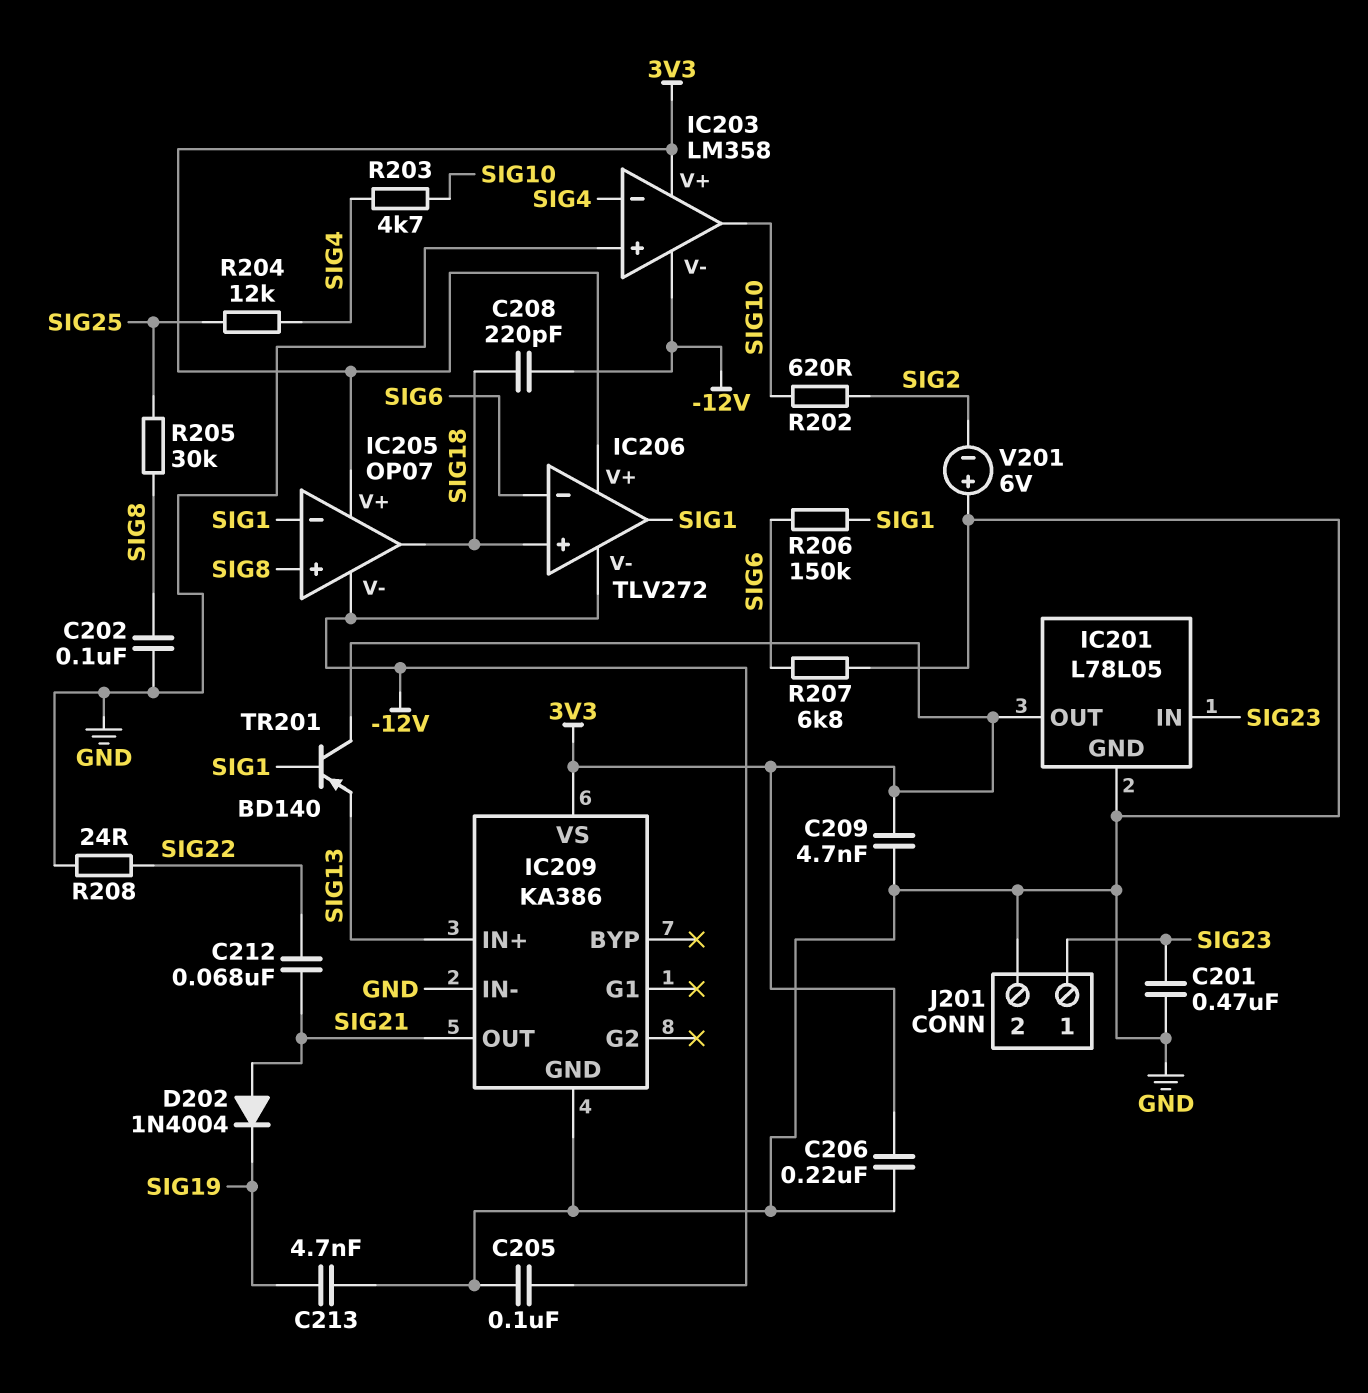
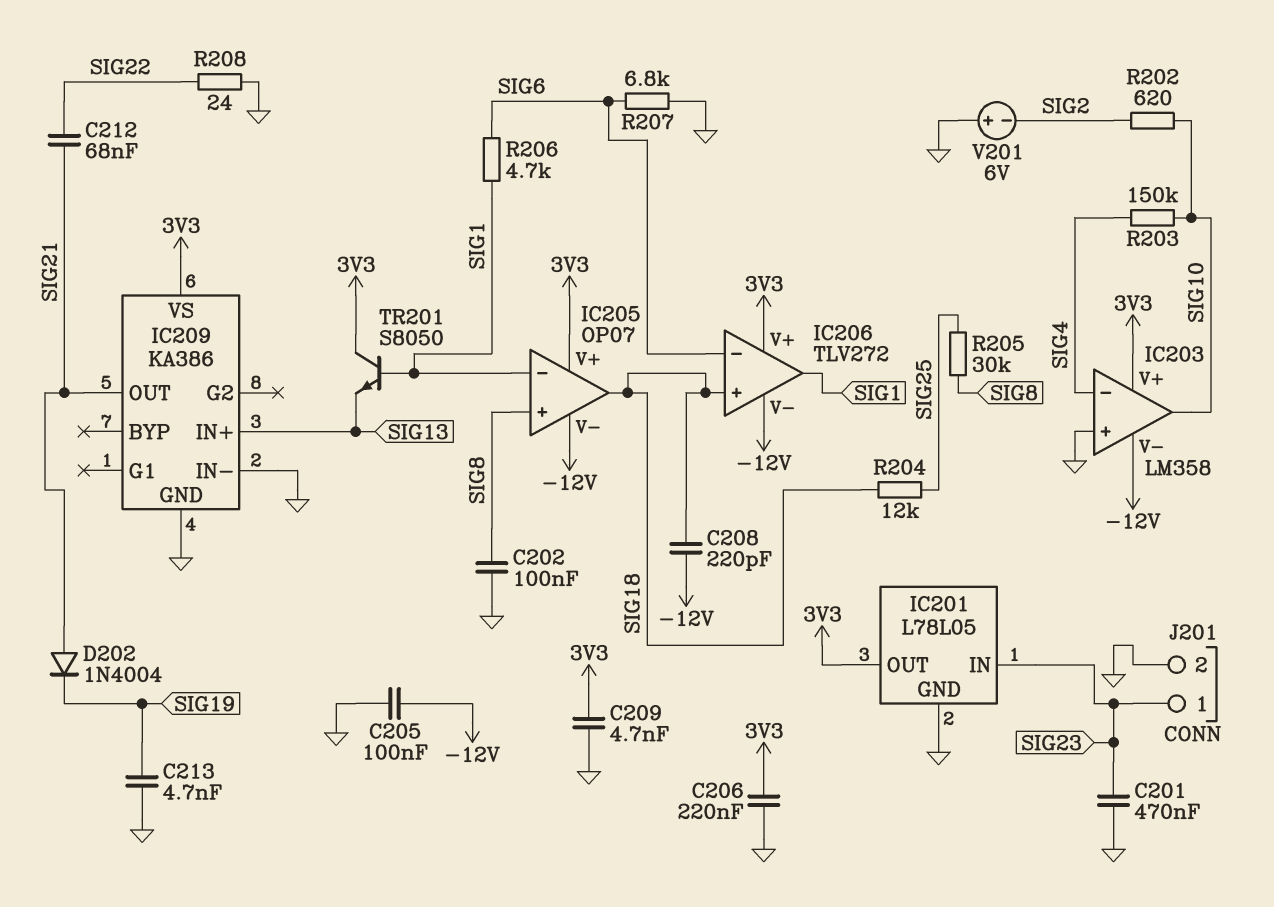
R203: 4.7k (SIG4, SIG10) -> 150k (SIG4, SIG10)
R204: 12k (SIG4, SIG25) -> 12k (SIG18, SIG25)
R206: 150k (SIG1, SIG6) -> 4.7k (SIG1, SIG6)
TR201: PNP BD140 (B SIG1, C 3V3, E SIG13) -> NPN S8050 (B SIG1, C 3V3, E SIG13)

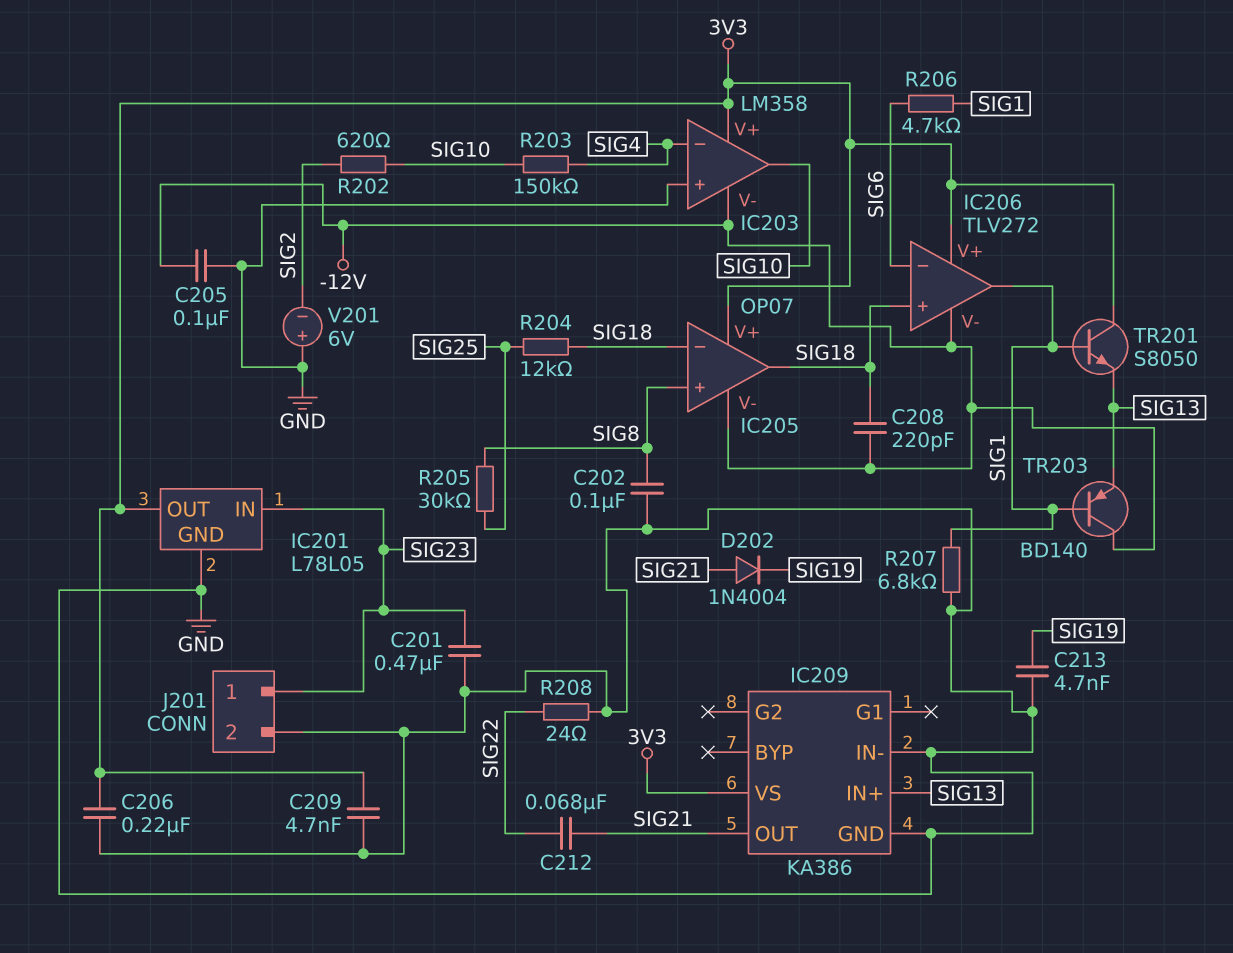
IC205 pin in-: SIG1 -> SIG18
R207: 6.8k (GND, SIG6) -> 6.8k (GND, SIG1)
TR203: none -> PNP BD140 (B SIG1, C -12V, E SIG13)

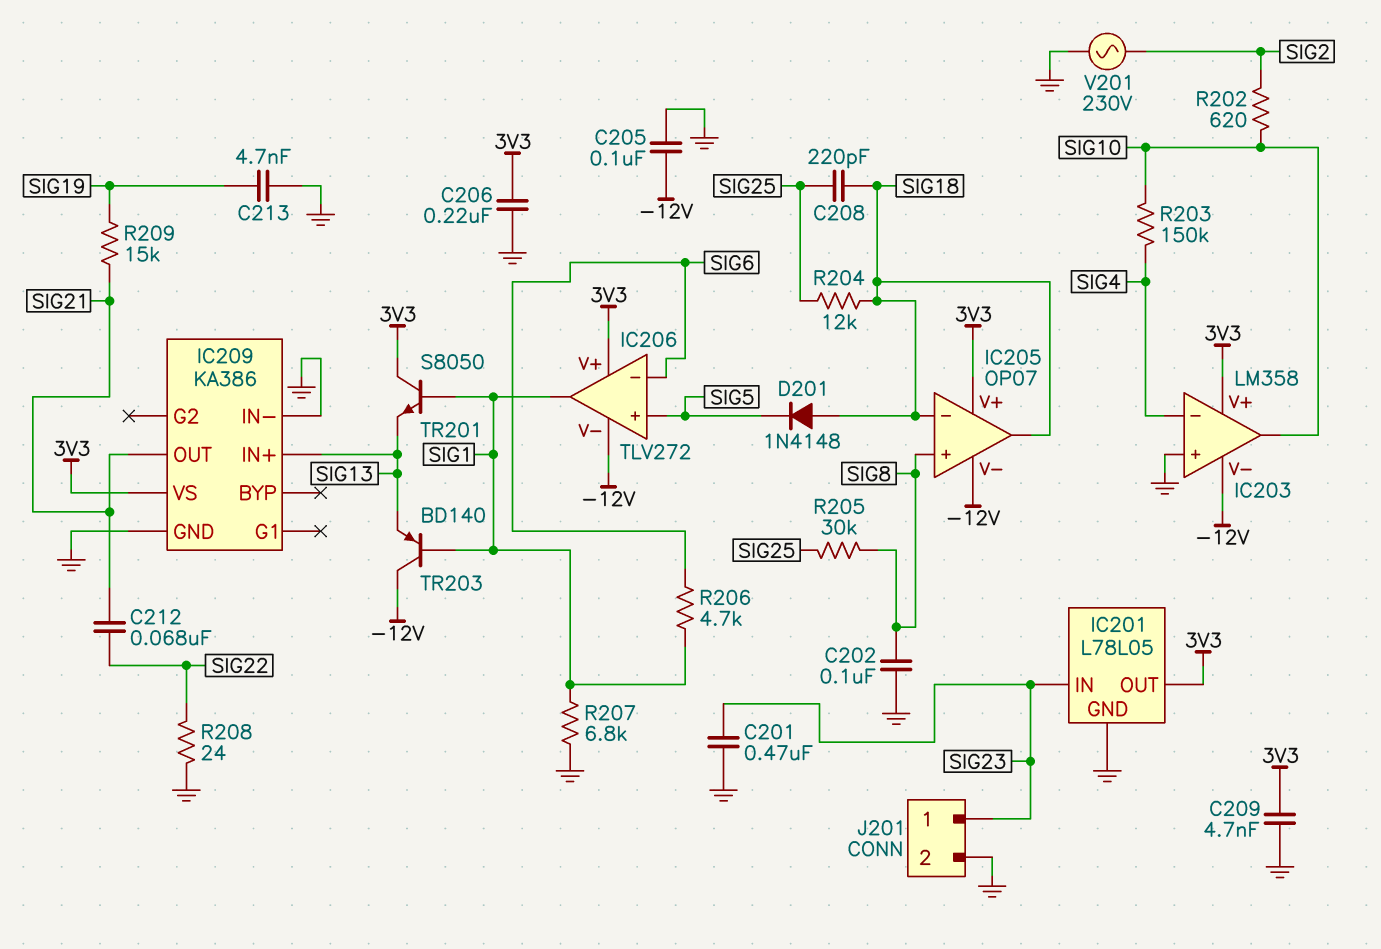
C208: 220pF (-12V, SIG18) -> 220pF (SIG18, SIG25)
D201: none -> diode 1N4148 (A SIG18, K SIG5)
D202: diode 1N4004 (A SIG21, K SIG19) -> none
IC206 pin in+: SIG18 -> SIG5
R209: none -> 15k (SIG19, SIG21)
V201: 6V (plus GND, minus SIG2) -> AC 230V (GND, SIG2)

